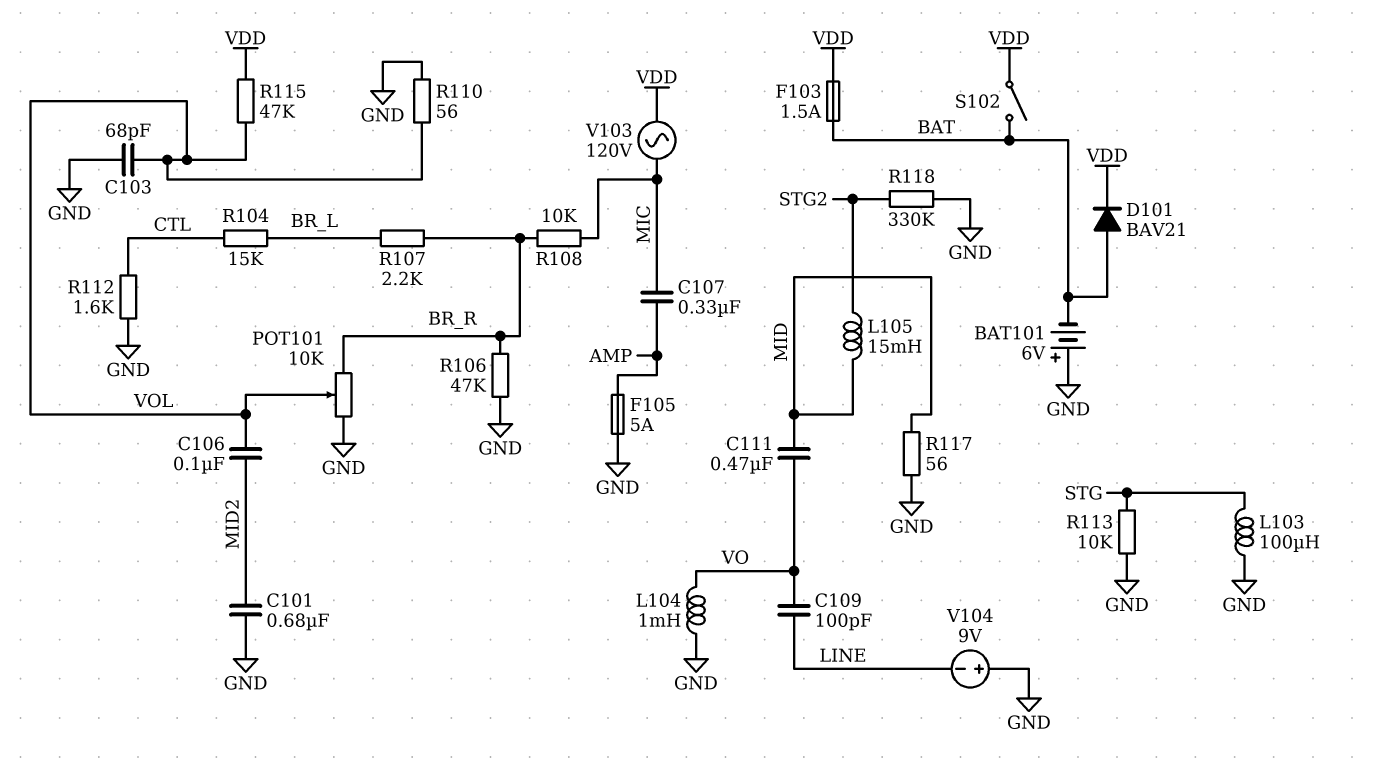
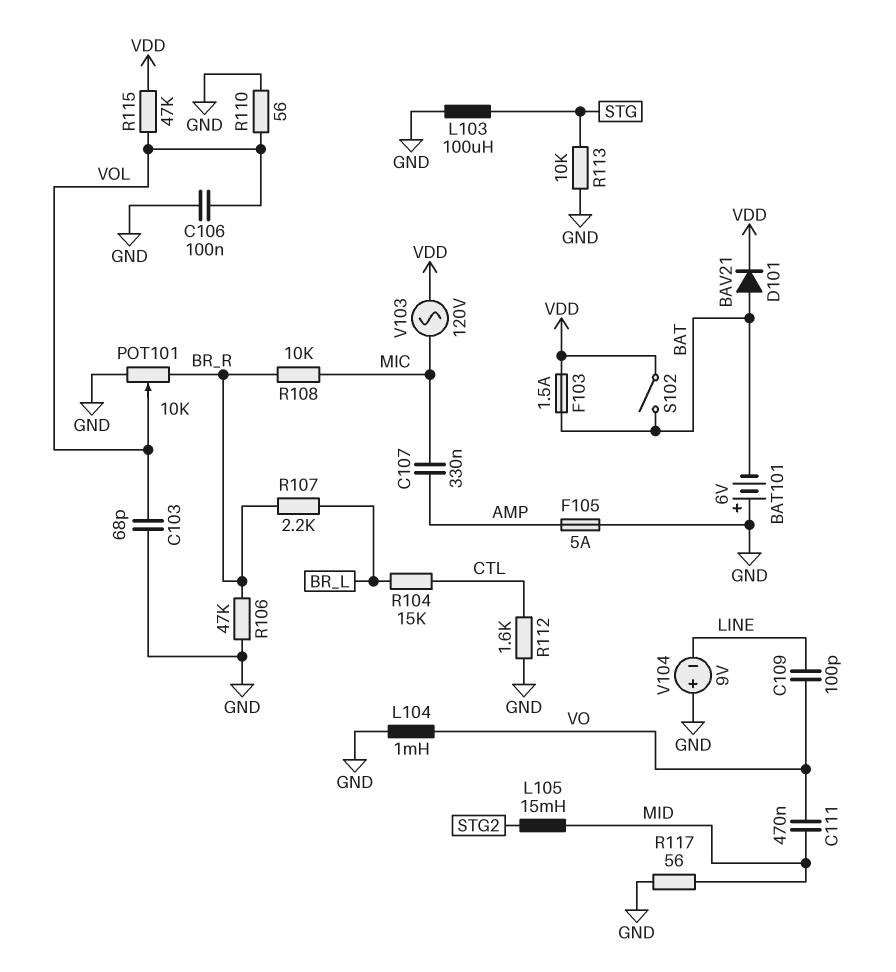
C101: 680nF (GND, MID2) -> none
C106: 100nF (MID2, VOL) -> 100nF (GND, VOL)
R118: 330k (GND, STG2) -> none

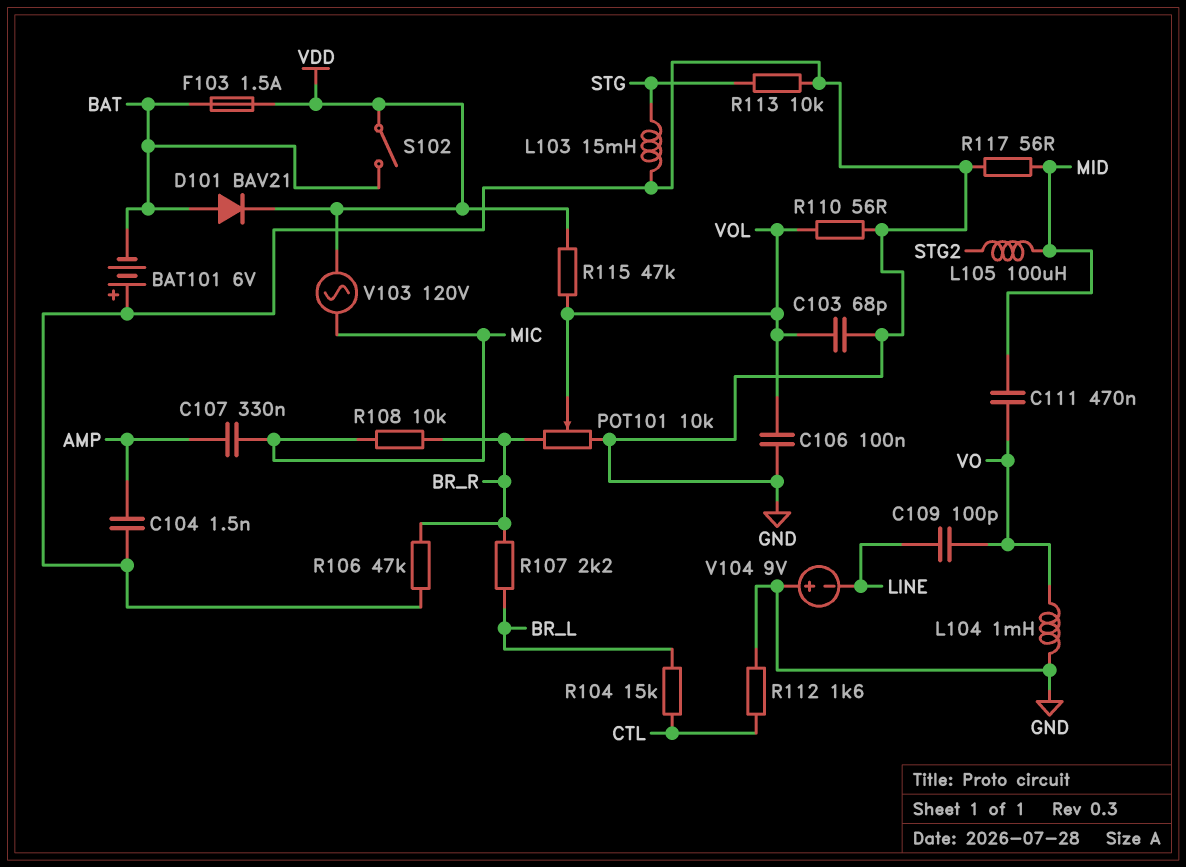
C104: none -> 1.5nF (AMP, GND)
F105: 5A (AMP, GND) -> none
L103: 100uH (GND, STG) -> 15mH (GND, STG)
L105: 15mH (MID, STG2) -> 100uH (MID, STG2)

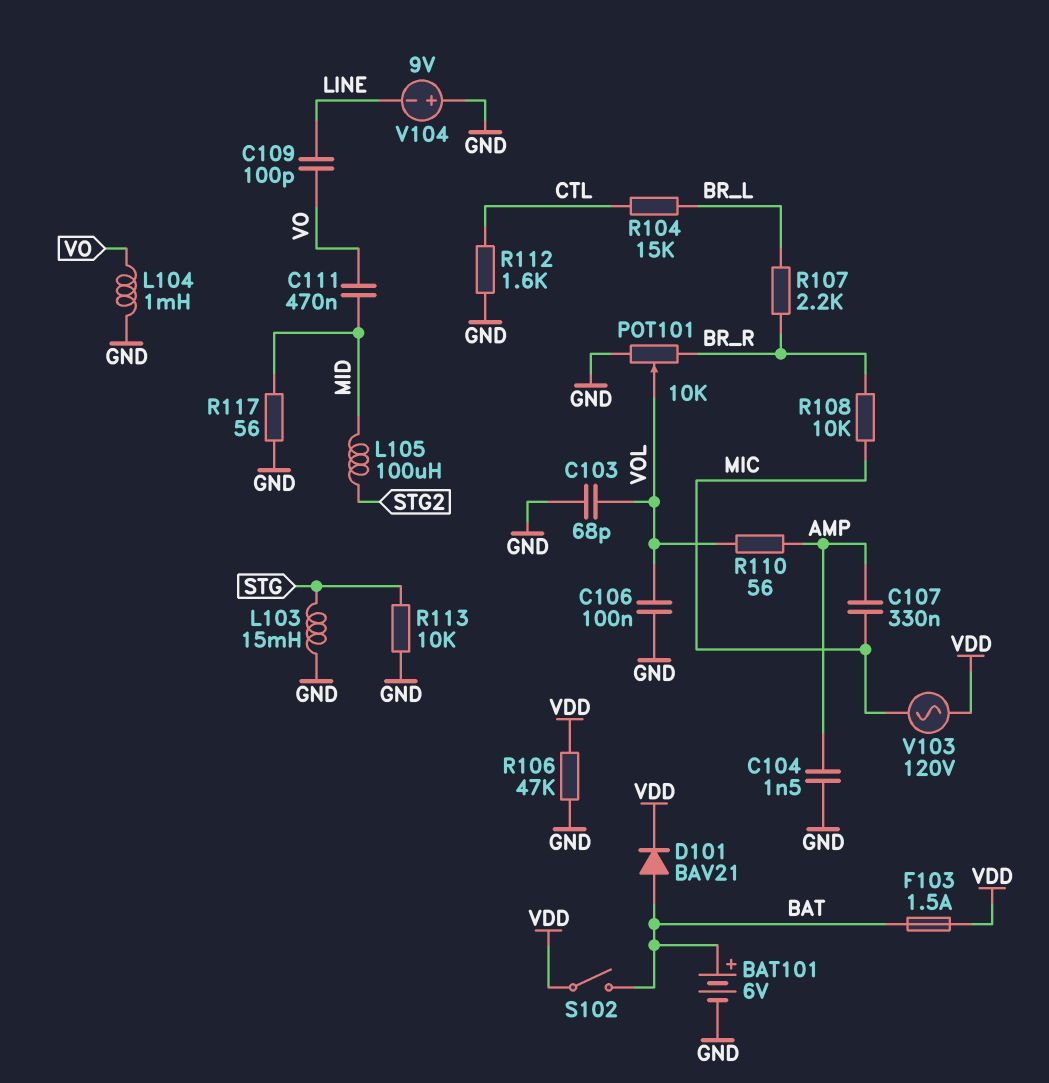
BAT101: 6V (plus GND, minus BAT) -> 6V (plus BAT, minus GND)
R106: 47k (BR_R, GND) -> 47k (GND, VDD)
R110: 56 (GND, VOL) -> 56 (AMP, VOL)
R115: 47k (VDD, VOL) -> none

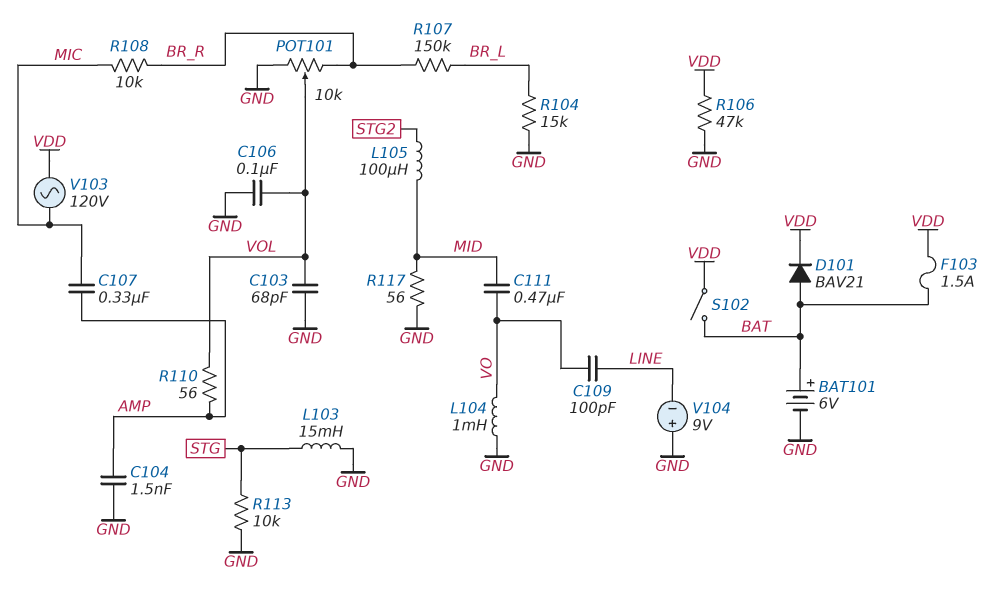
R104: 15k (BR_L, CTL) -> 15k (BR_L, GND)
R107: 2.2k (BR_L, BR_R) -> 150k (BR_L, BR_R)
R112: 1.6k (CTL, GND) -> none

